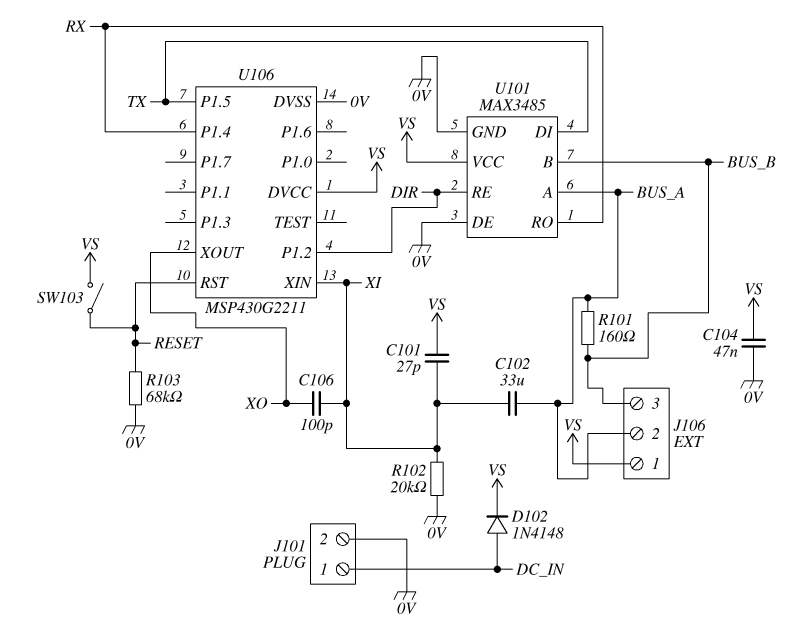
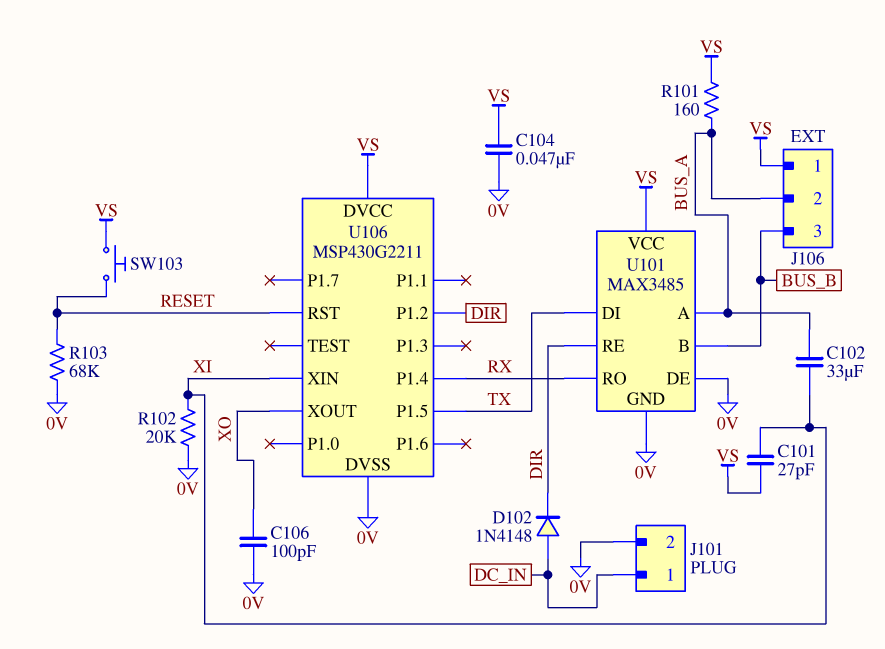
C106: 100pF (XI, XO) -> 100pF (0V, XO)
D102: diode 1N4148 (A DC_IN, K VS) -> diode 1N4148 (A DC_IN, K DIR)
R101: 160 (BUS_A, BUS_B) -> 160 (BUS_A, VS)
SW103: switch (RESET, VS) -> button (RESET, VS)

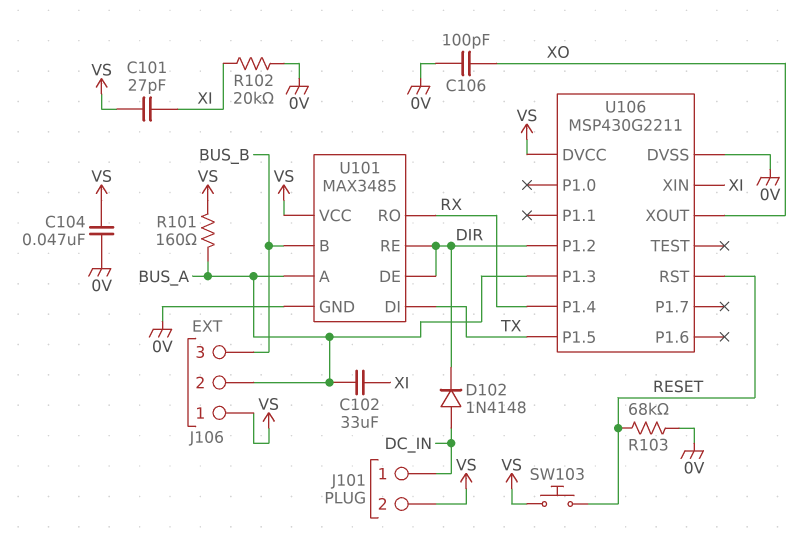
J101 pin 2: 0V -> VS
U101 pin DE: 0V -> DIR
U106 pin P1.3: none -> BUS_A

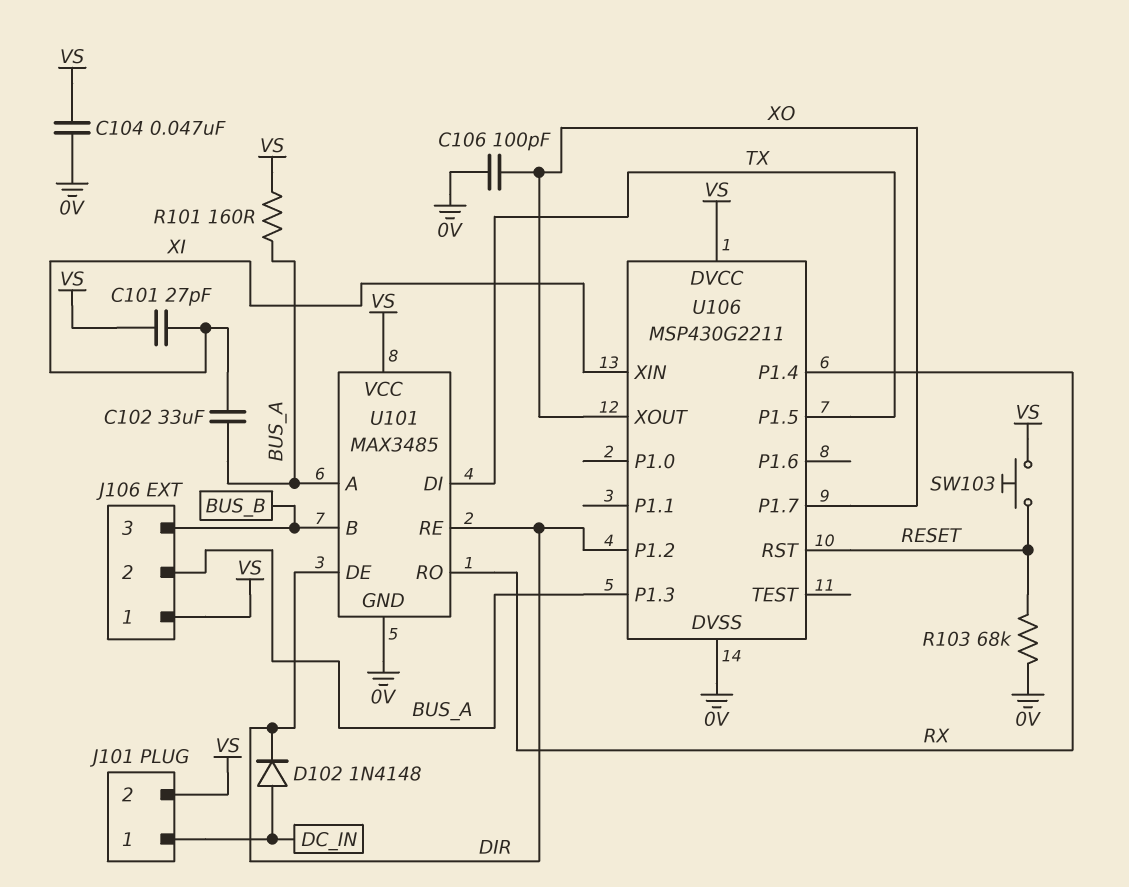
R102: 20k (0V, XI) -> none
U106 pin P1.7: none -> XO

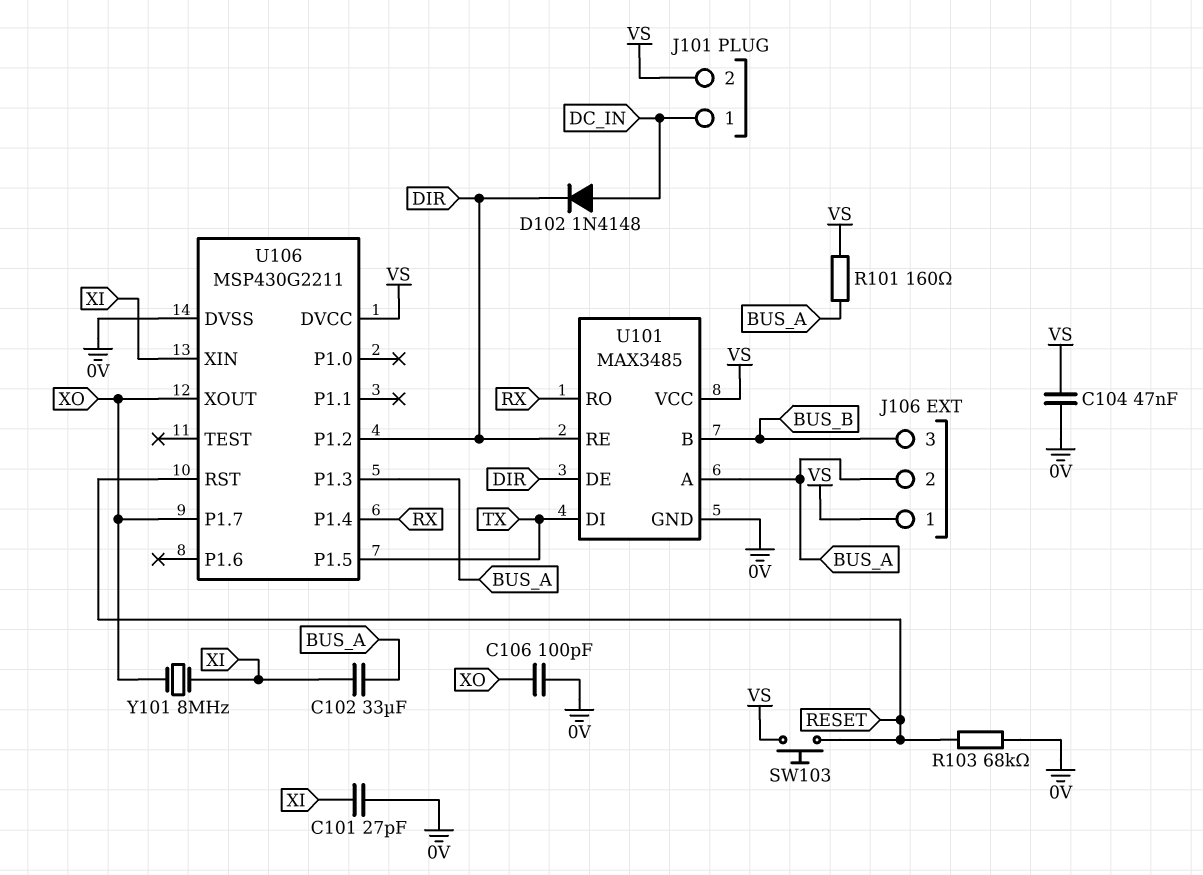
C101: 27pF (VS, XI) -> 27pF (0V, XI)
Y101: none -> 8MHz (XI, XO)

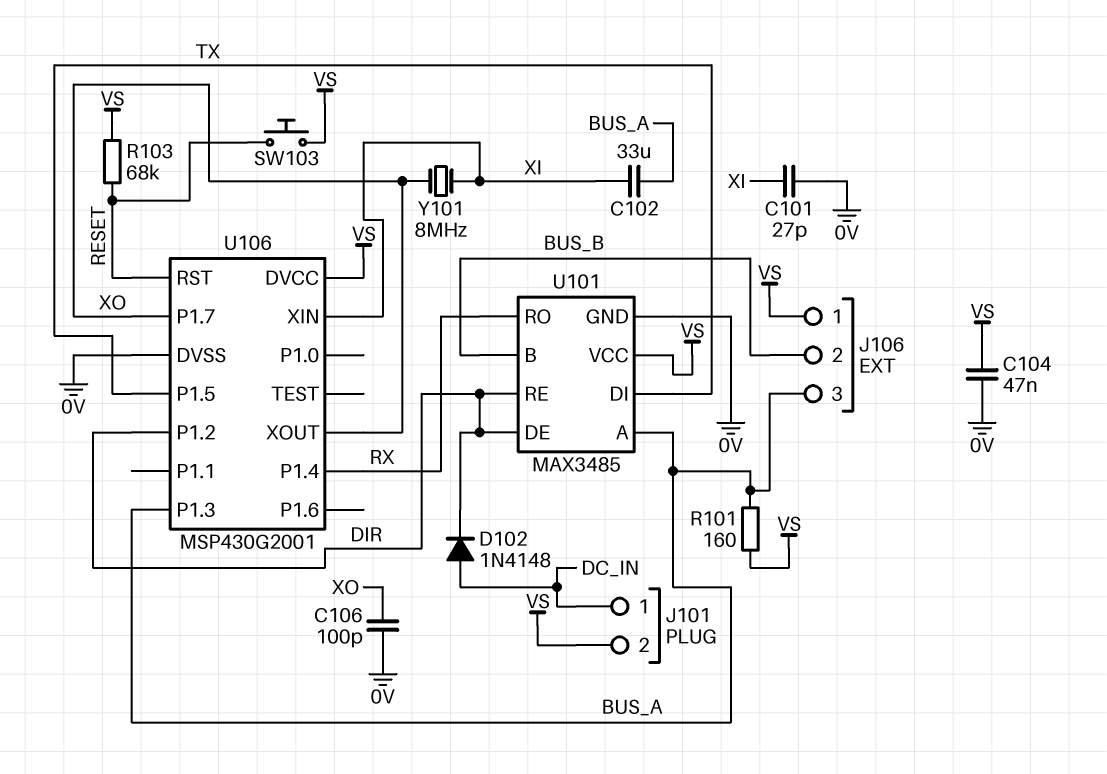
J106 pin 2: BUS_A -> BUS_B
J106 pin 3: BUS_B -> BUS_A
R103: 68k (0V, RESET) -> 68k (RESET, VS)
U106: MSP430G2211 -> MSP430G2001

